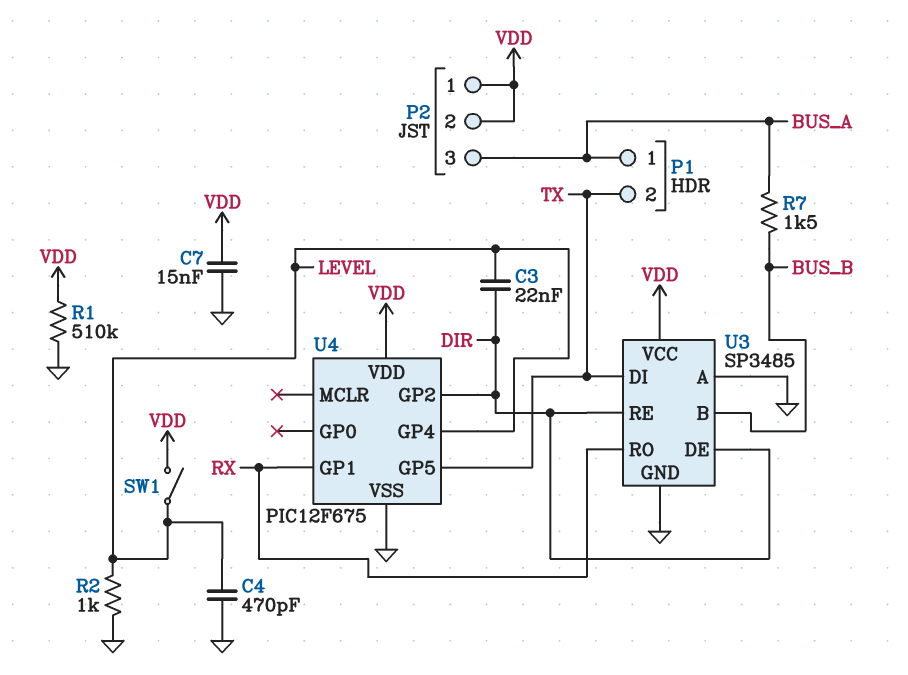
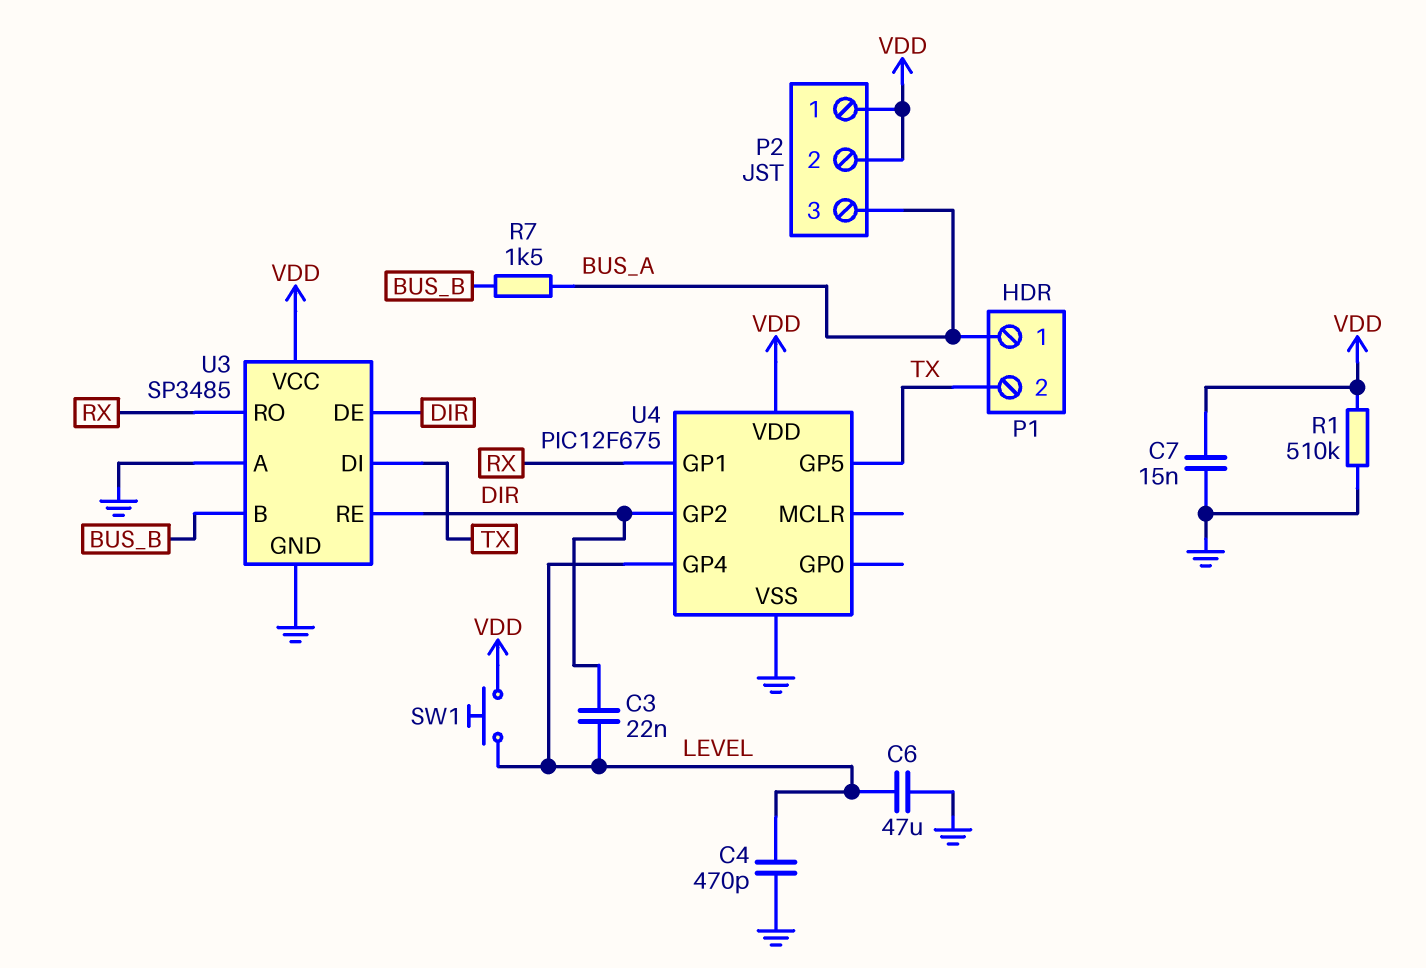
C6: none -> 47uF (GND, LEVEL)
R2: 1k (GND, LEVEL) -> none
SW1: switch (LEVEL, VDD) -> button (LEVEL, VDD)

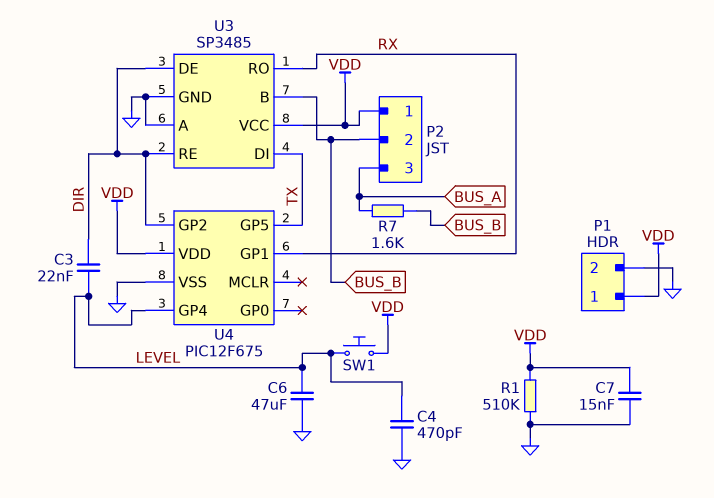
P1 pin 1: BUS_A -> VDD
P1 pin 2: TX -> GND
P2 pin 2: VDD -> BUS_B
R7: 1.5k (BUS_A, BUS_B) -> 1.6k (BUS_A, BUS_B)

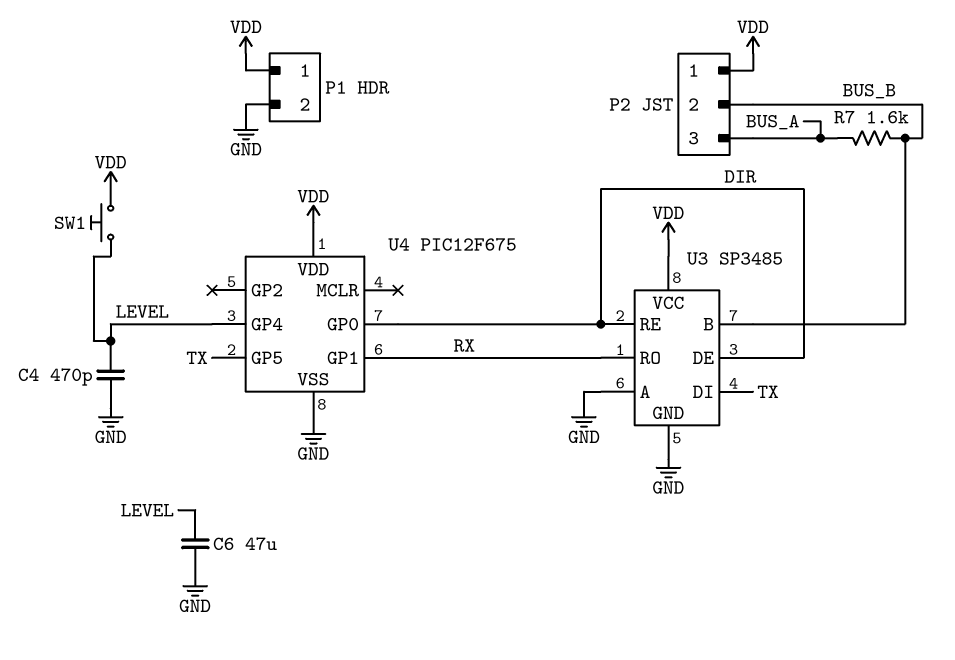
C3: 22nF (DIR, LEVEL) -> none
C7: 15nF (GND, VDD) -> none
R1: 510k (GND, VDD) -> none
U4 pin GP0: none -> DIR
U4 pin GP2: DIR -> none

